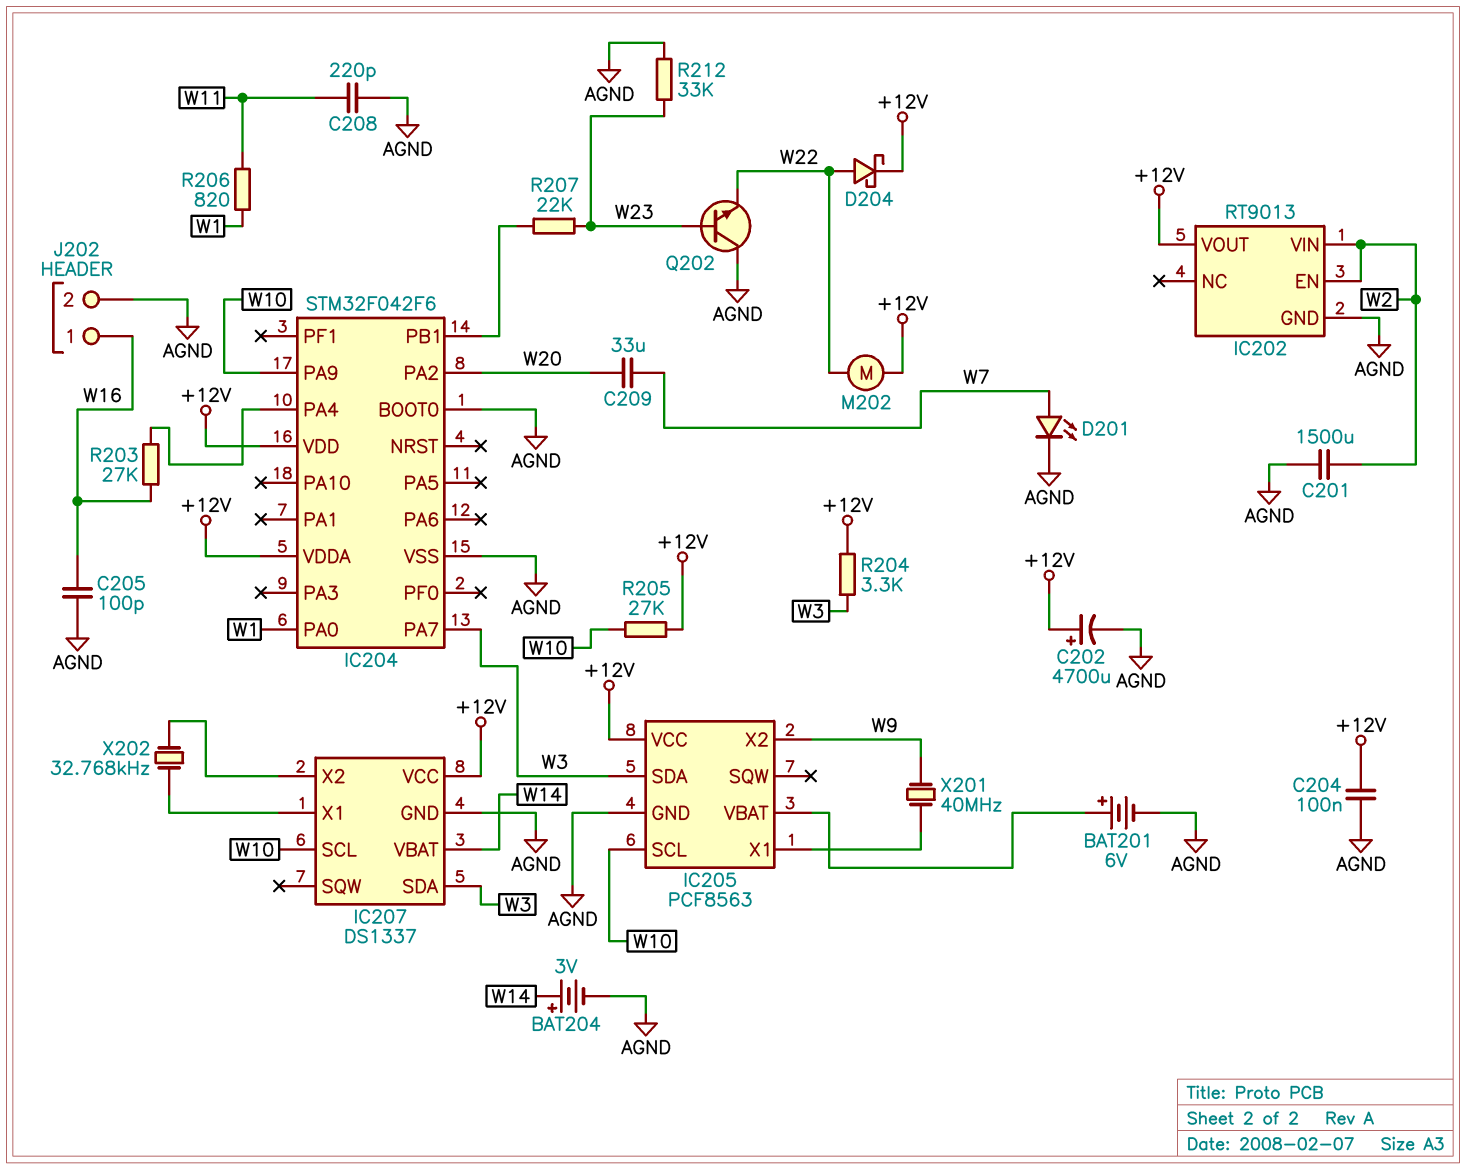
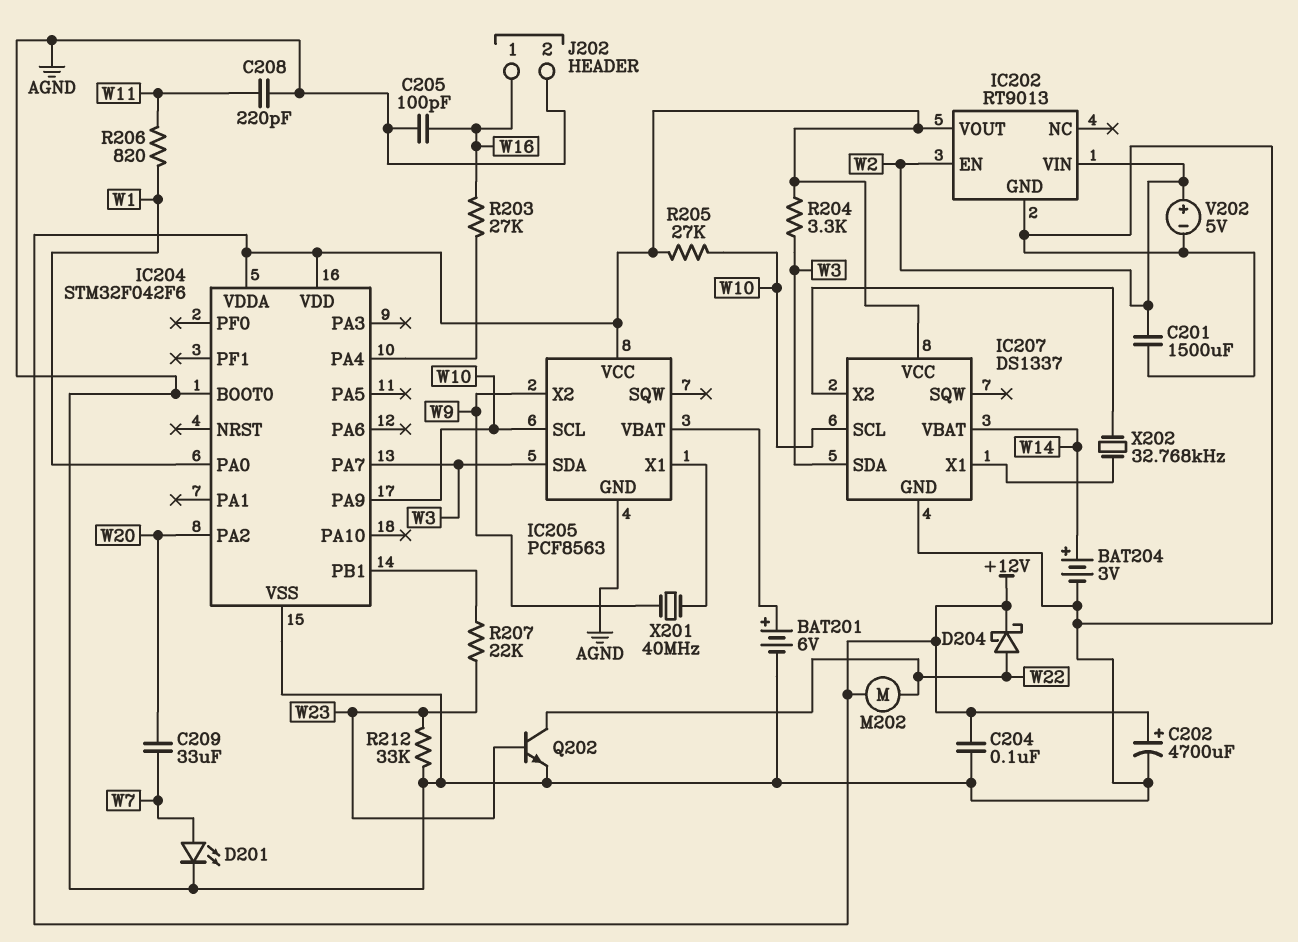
Q202: NPN (B W23, C AGND, E W22) -> NPN (B W23, C W22, E AGND)
V202: none -> 5V (plus W2, minus AGND)

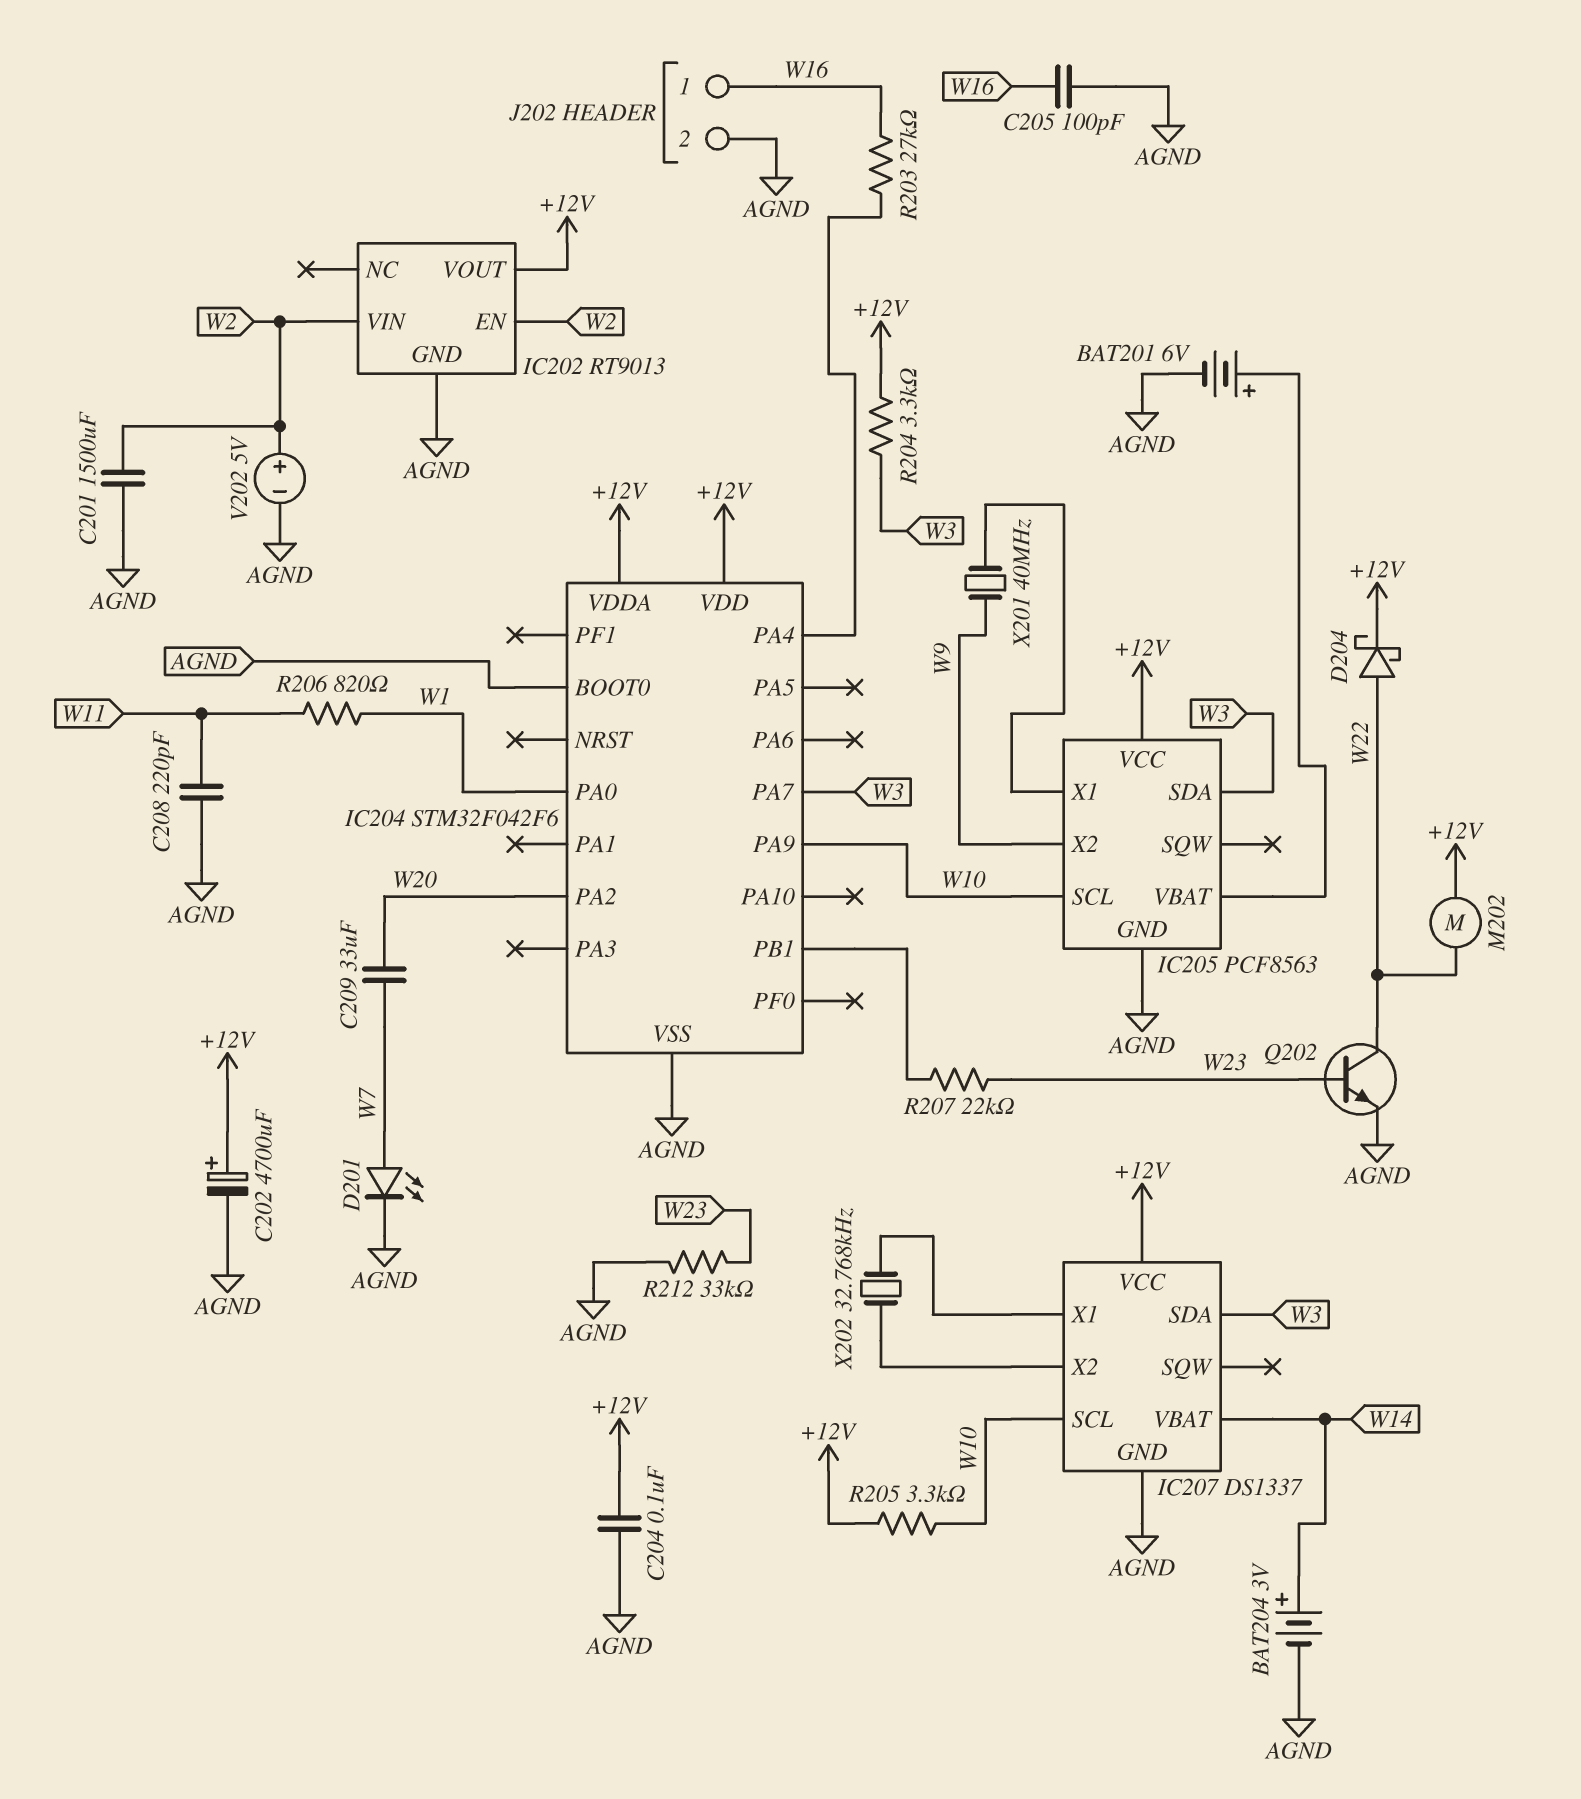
R205: 27k (+12V, W10) -> 3.3k (+12V, W10)

